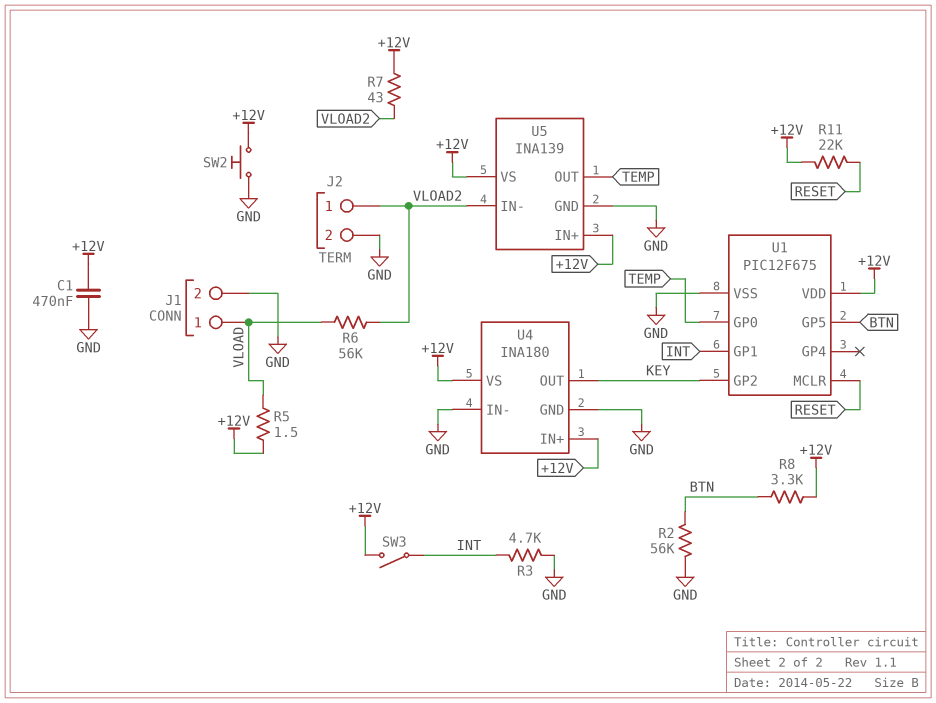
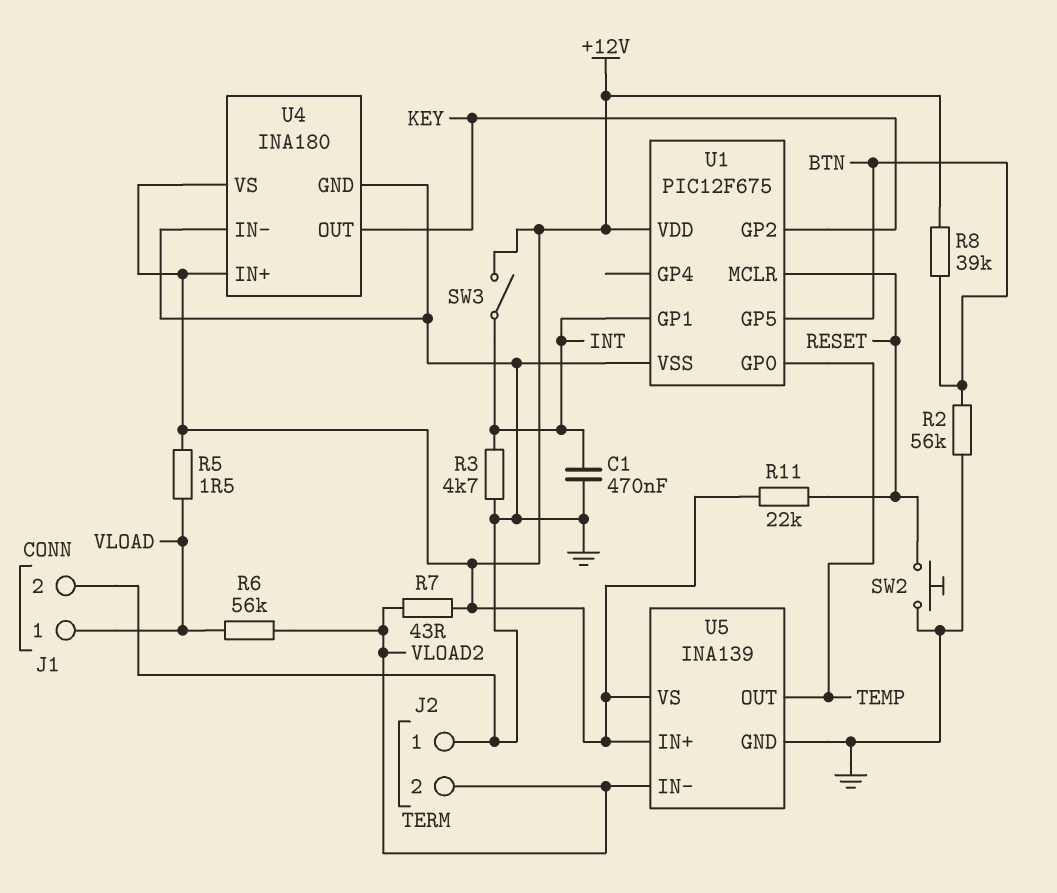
C1: 470nF (+12V, GND) -> 470nF (GND, INT)
J2 pin 1: VLOAD2 -> GND
J2 pin 2: GND -> VLOAD2
R8: 3.3k (+12V, BTN) -> 39k (+12V, BTN)
SW2: button (+12V, GND) -> button (GND, RESET)

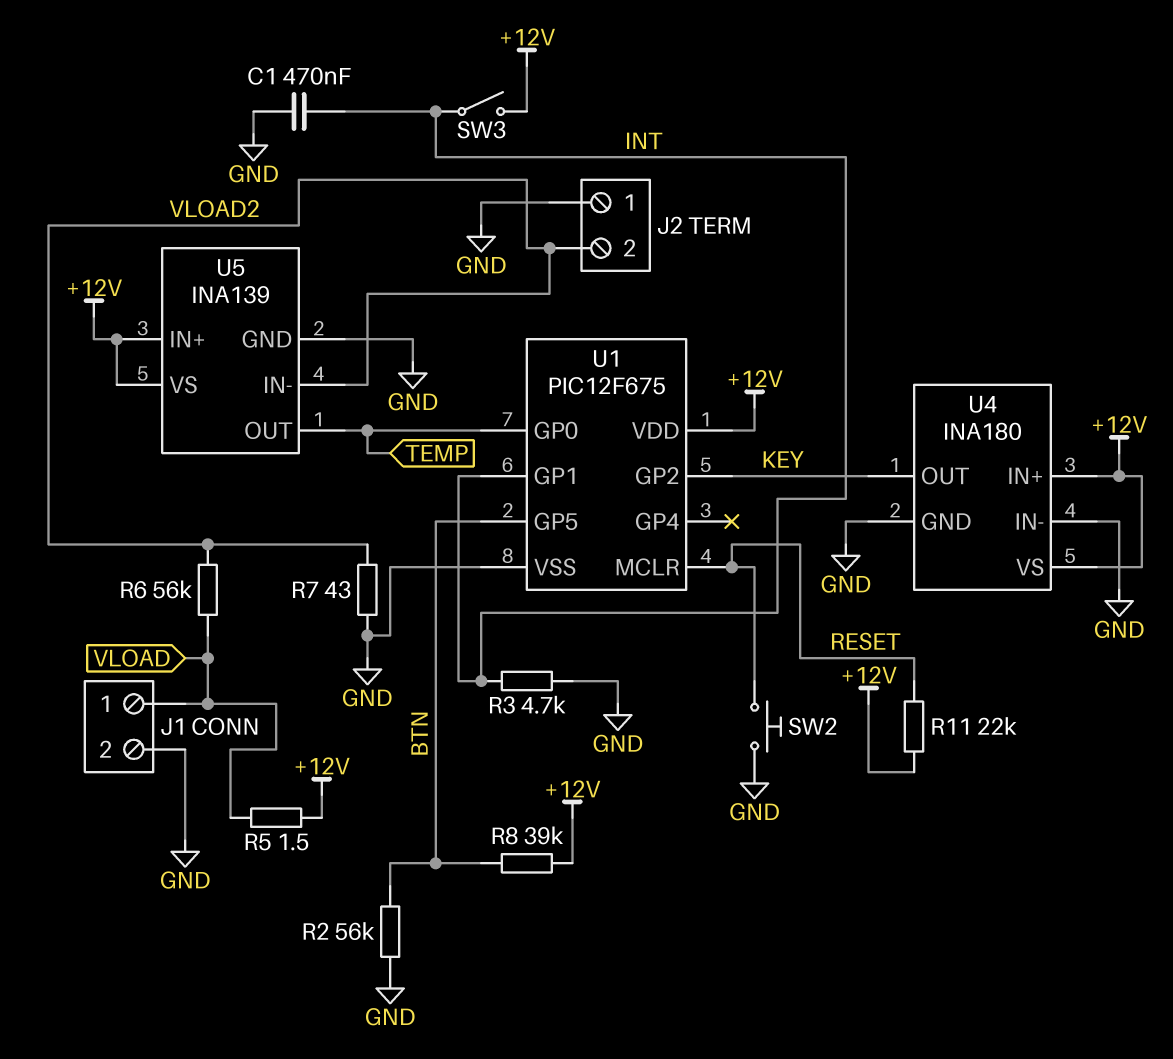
R7: 43 (+12V, VLOAD2) -> 43 (GND, VLOAD2)

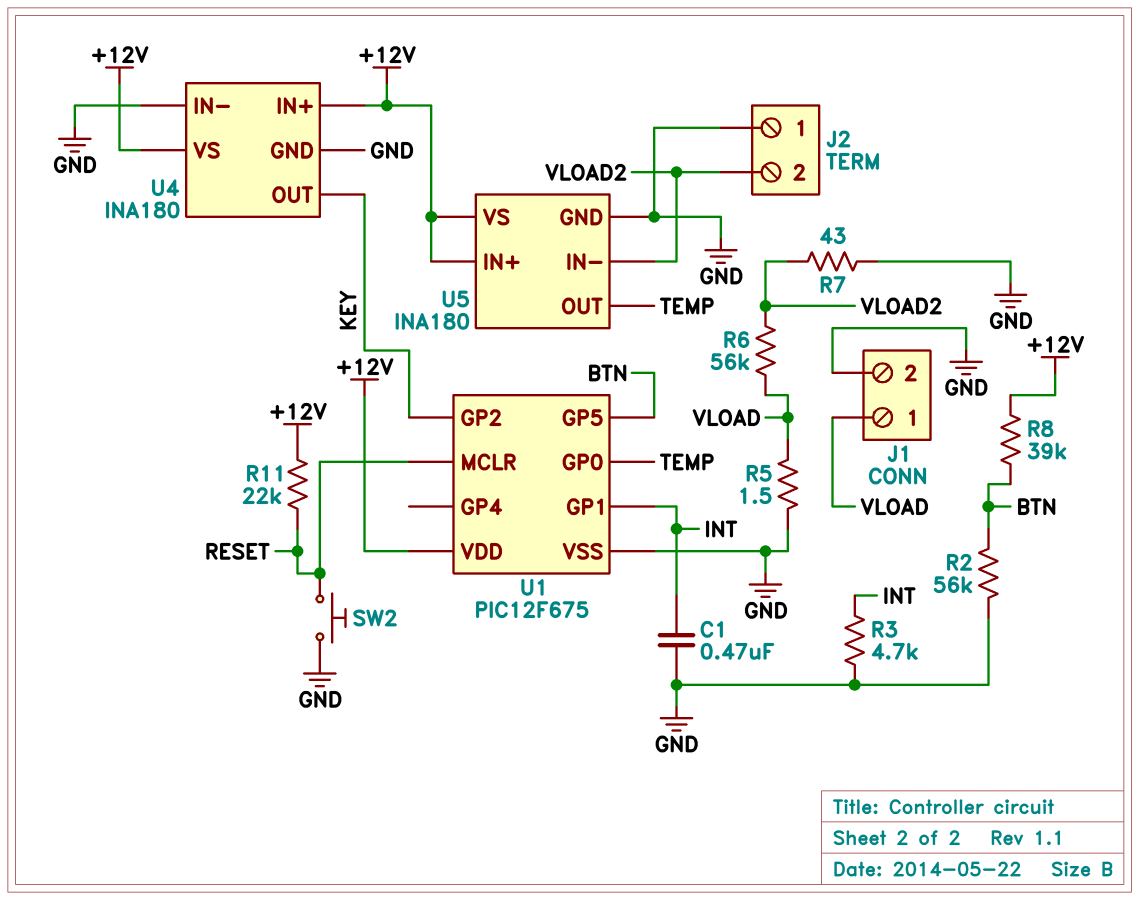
R5: 1.5 (+12V, VLOAD) -> 1.5 (GND, VLOAD)
SW3: switch (+12V, INT) -> none
U5: INA139 -> INA180

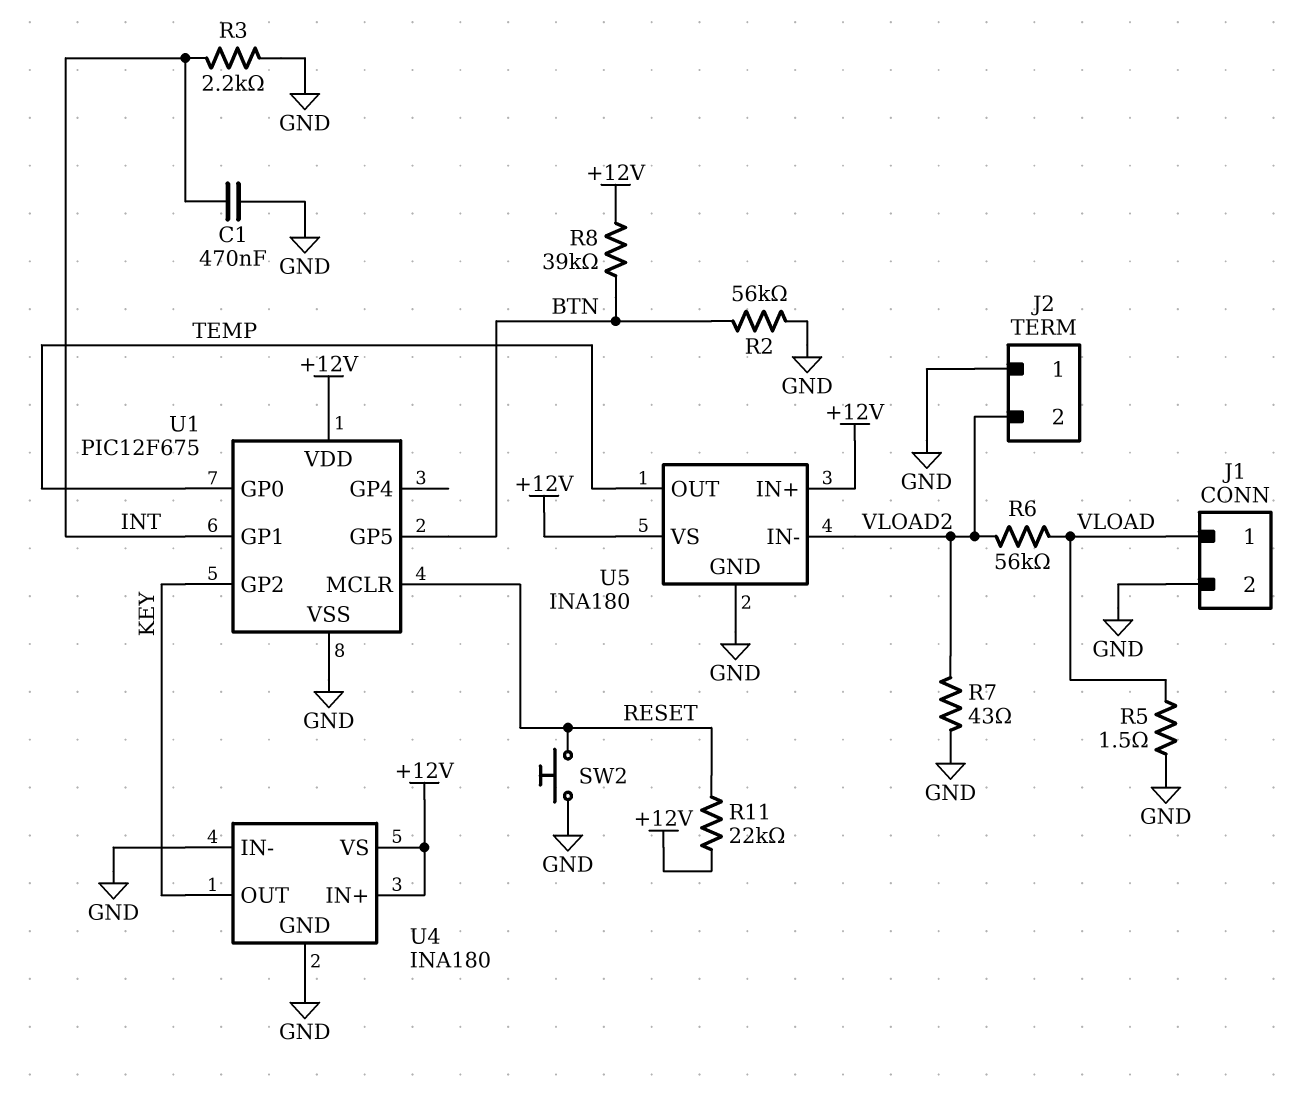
R3: 4.7k (GND, INT) -> 2.2k (GND, INT)

